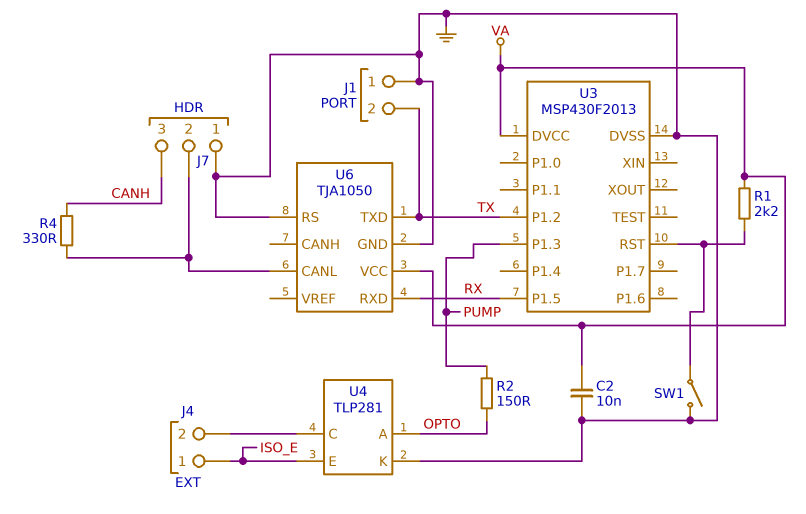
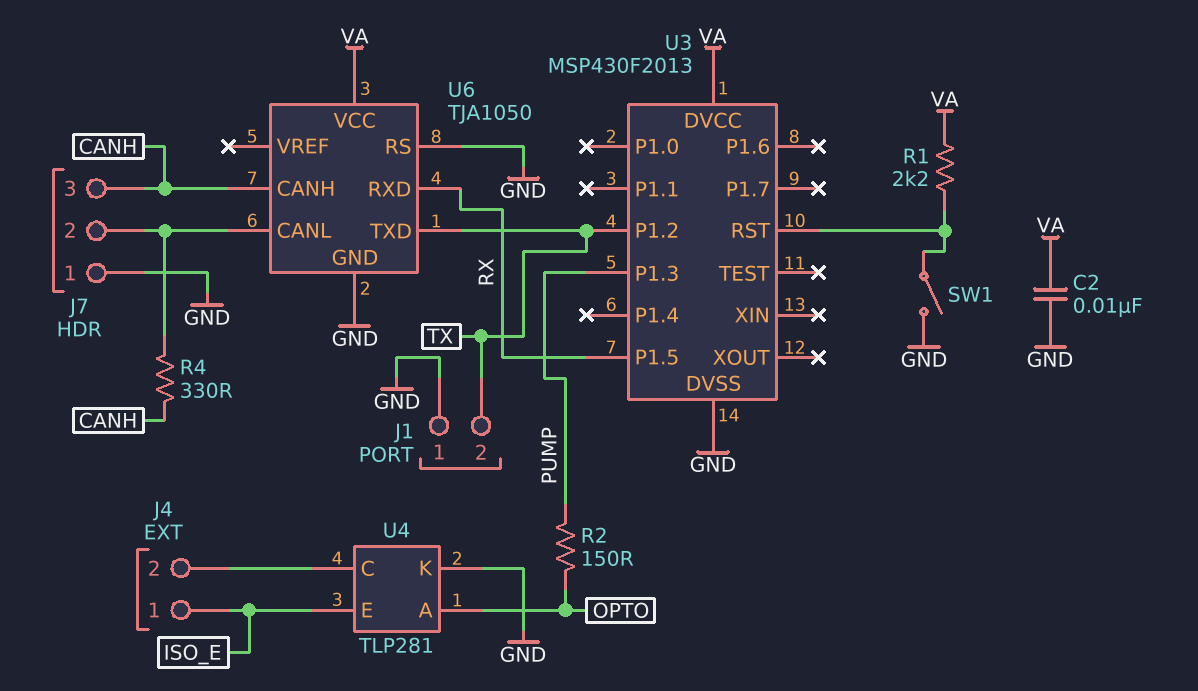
U6 pin CANH: none -> CANH

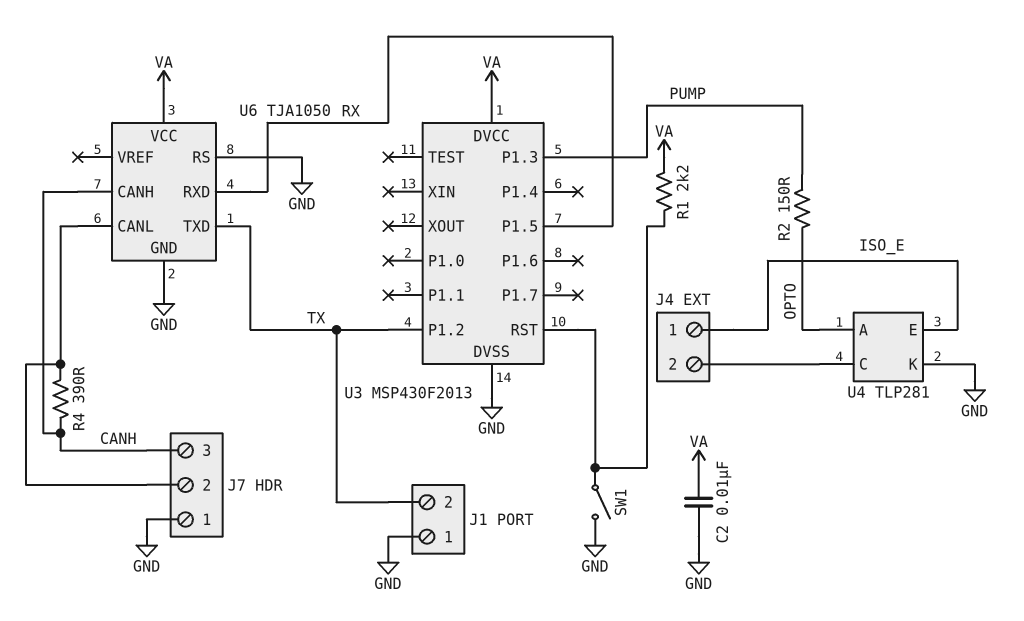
R4: 330 (CANH, J7/2) -> 390 (CANH, J7/2)

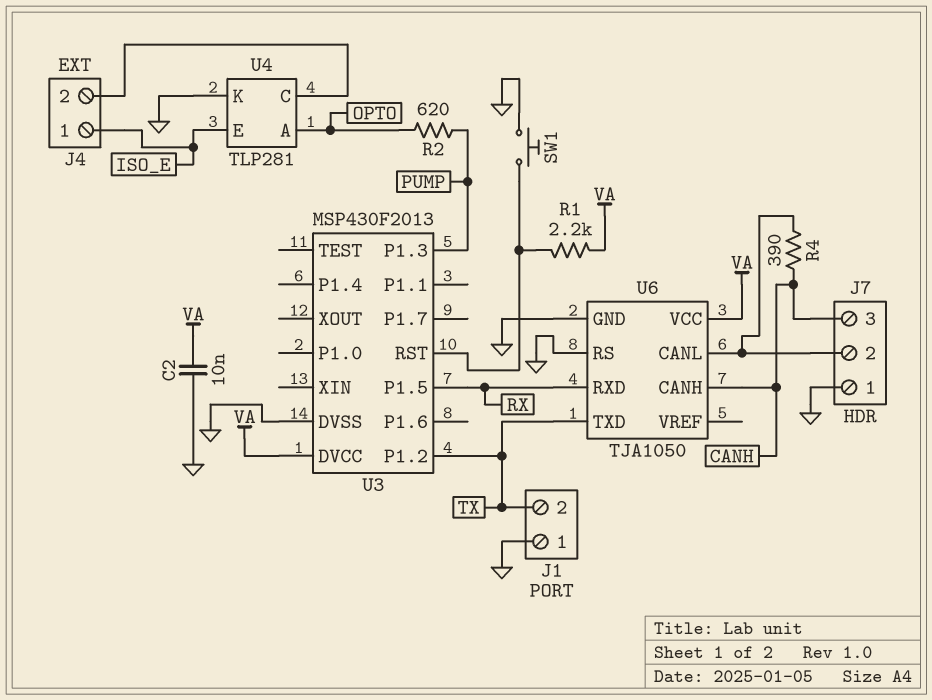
R2: 150 (OPTO, PUMP) -> 620 (OPTO, PUMP)
SW1: switch (GND, U3/RST) -> button (GND, U3/RST)

